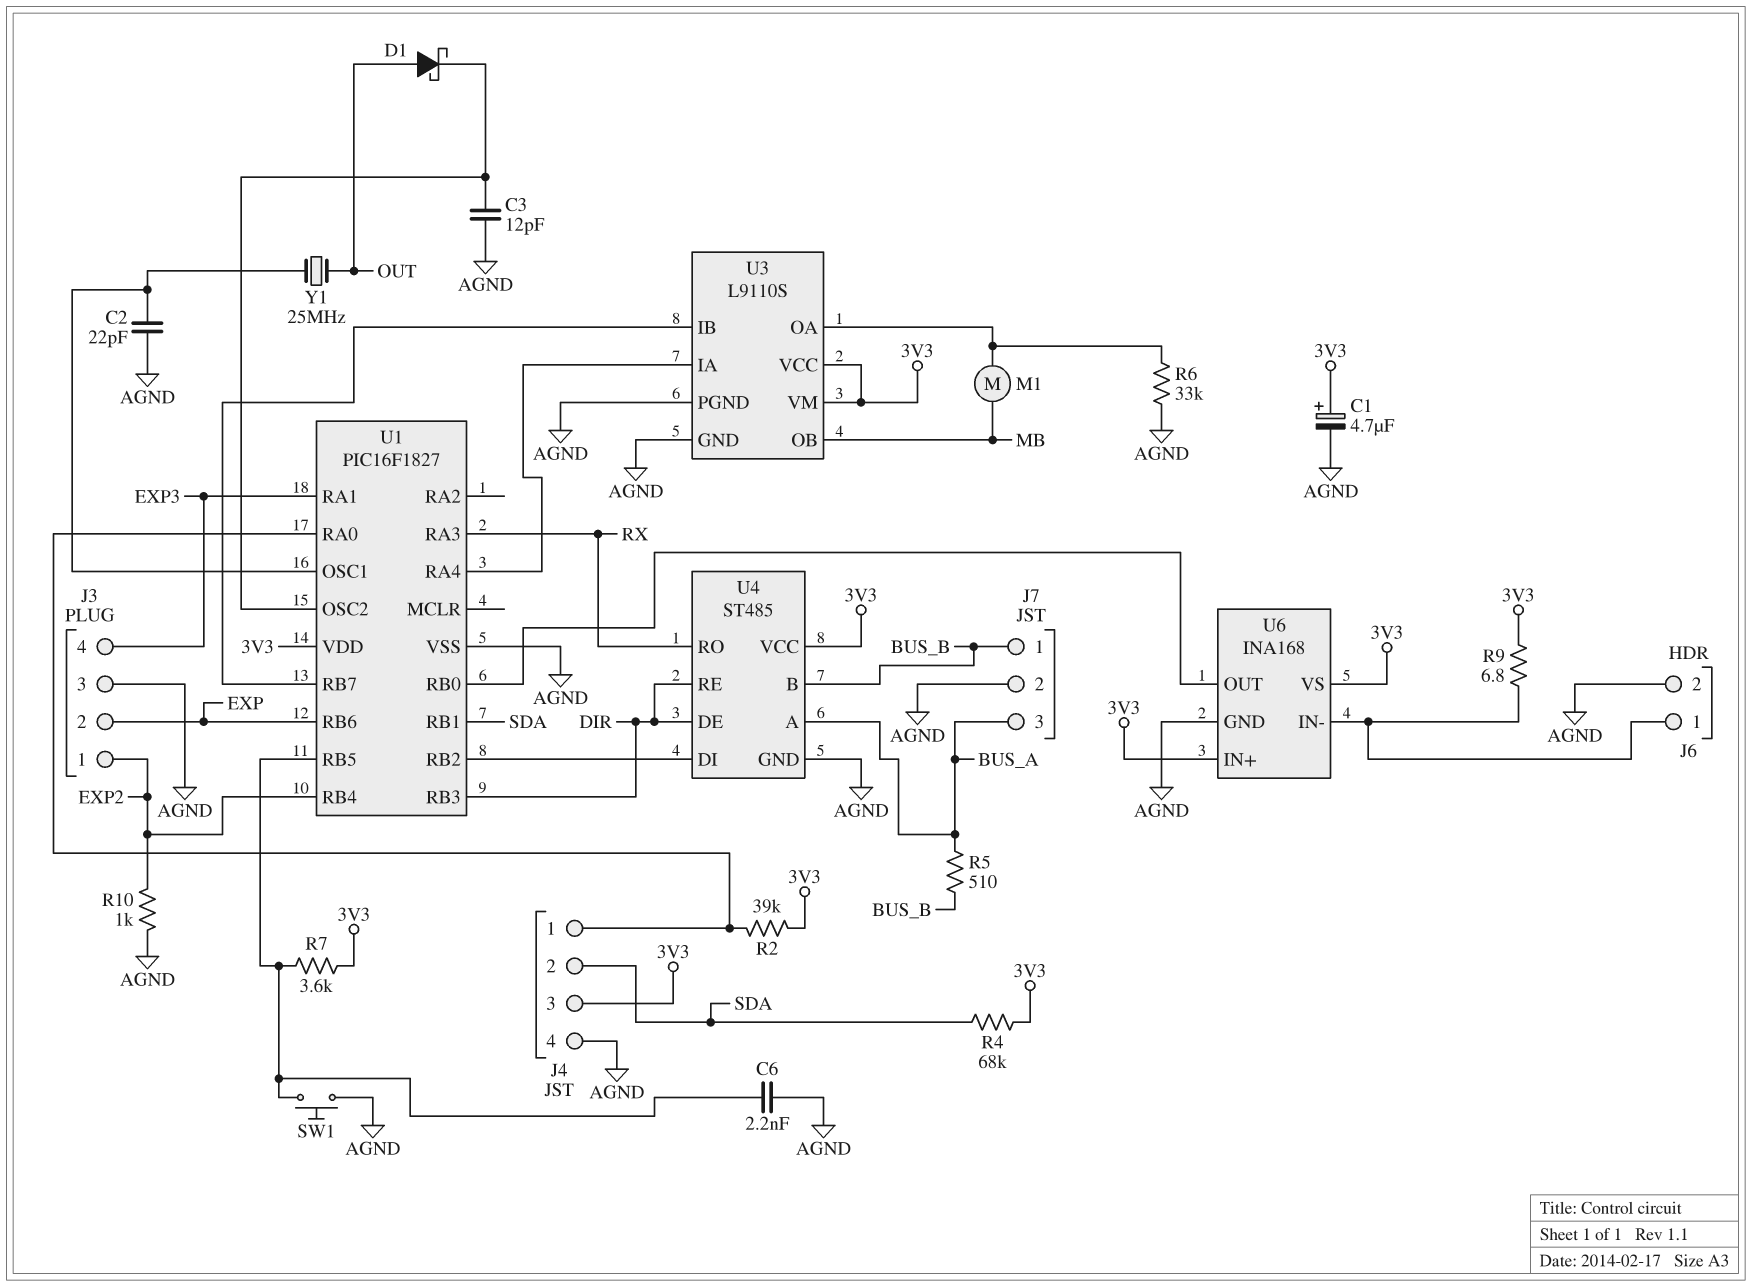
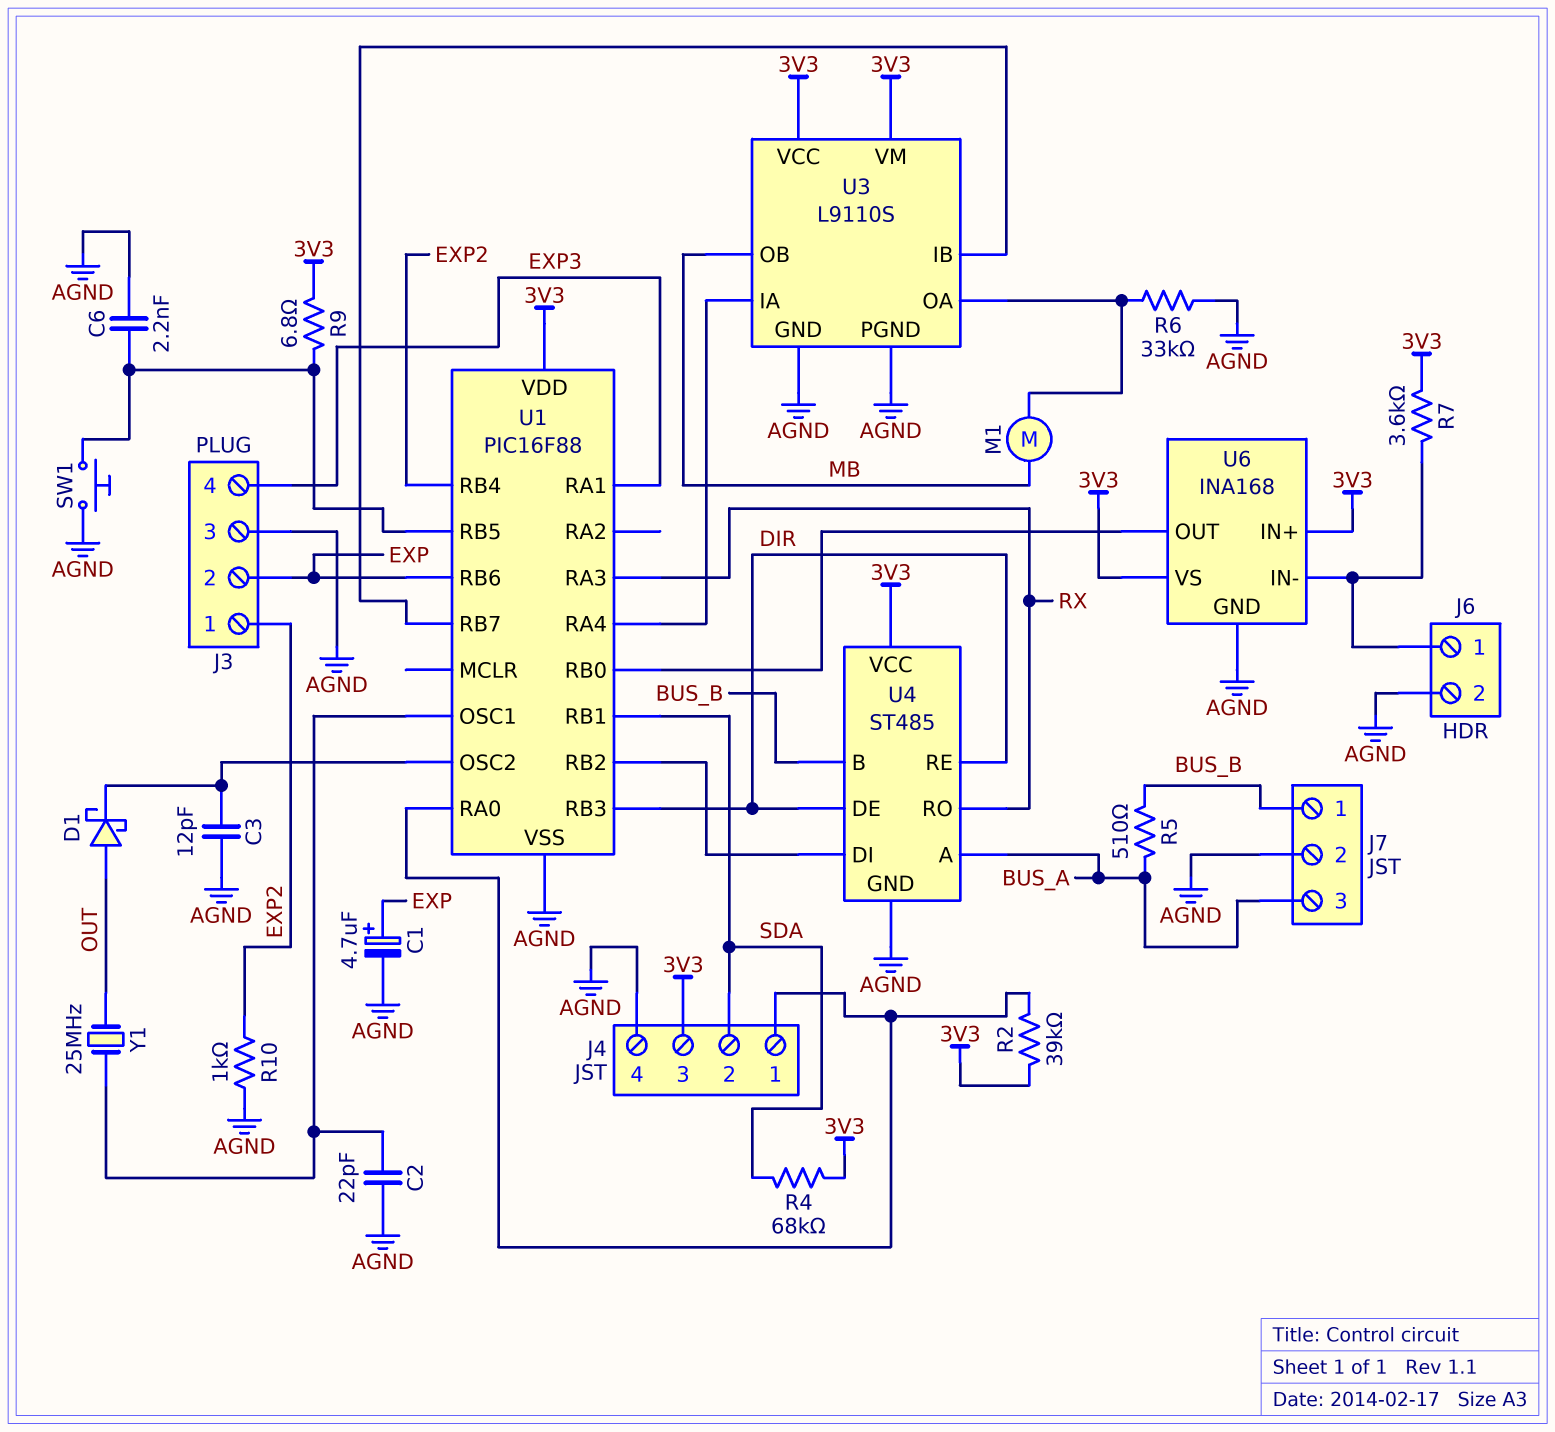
C1: 4.7uF (plus 3V3, minus AGND) -> 4.7uF (plus EXP, minus AGND)
R7: 3.6k (3V3, U1/RB5) -> 3.6k (3V3, J6/1)
R9: 6.8 (3V3, J6/1) -> 6.8 (3V3, U1/RB5)
U1: PIC16F1827 -> PIC16F88

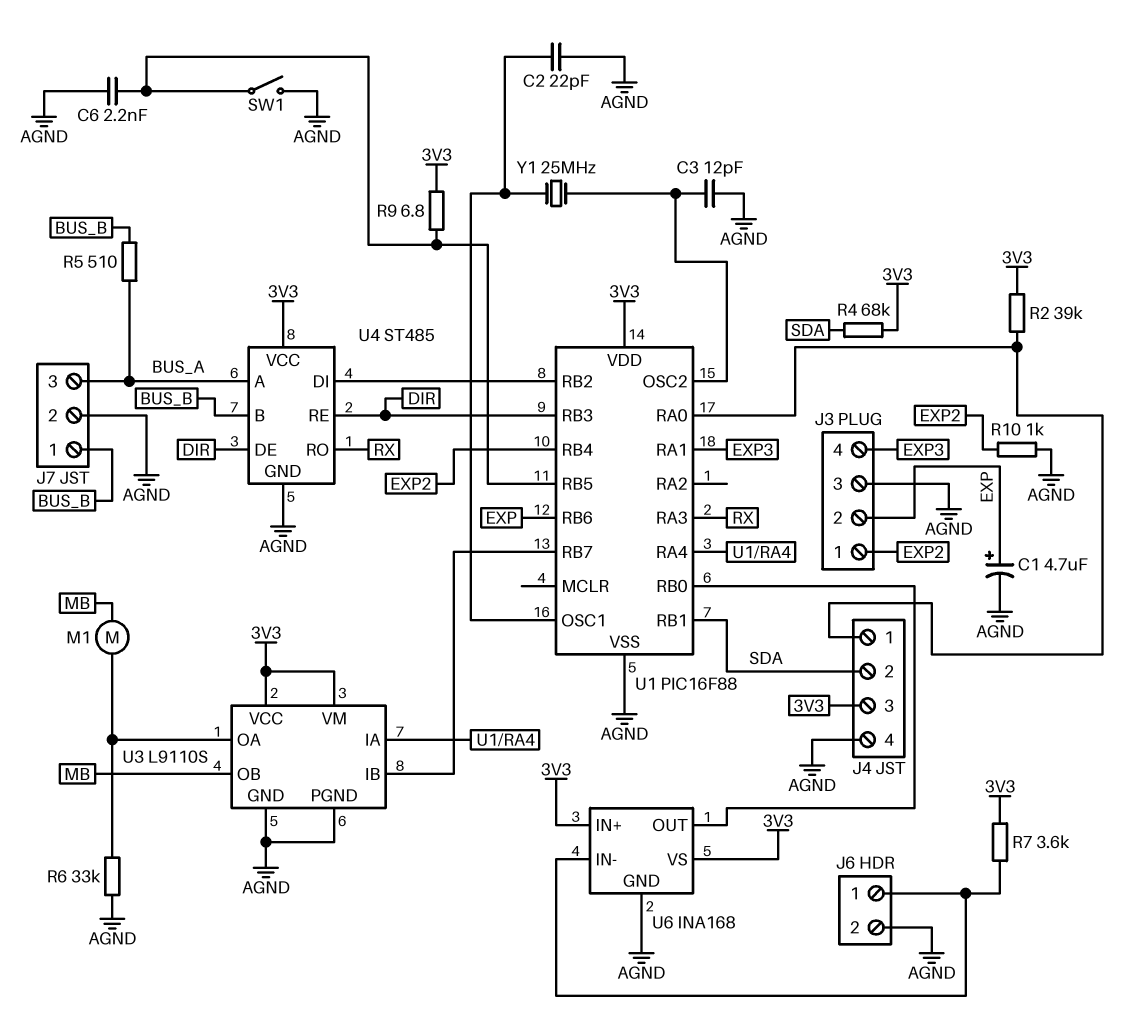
D1: schottky (A OUT, K U1/OSC2) -> none
SW1: button (AGND, U1/RB5) -> switch (AGND, U1/RB5)
Y1: 25MHz (OUT, U1/OSC1) -> 25MHz (U1/OSC1, U1/OSC2)

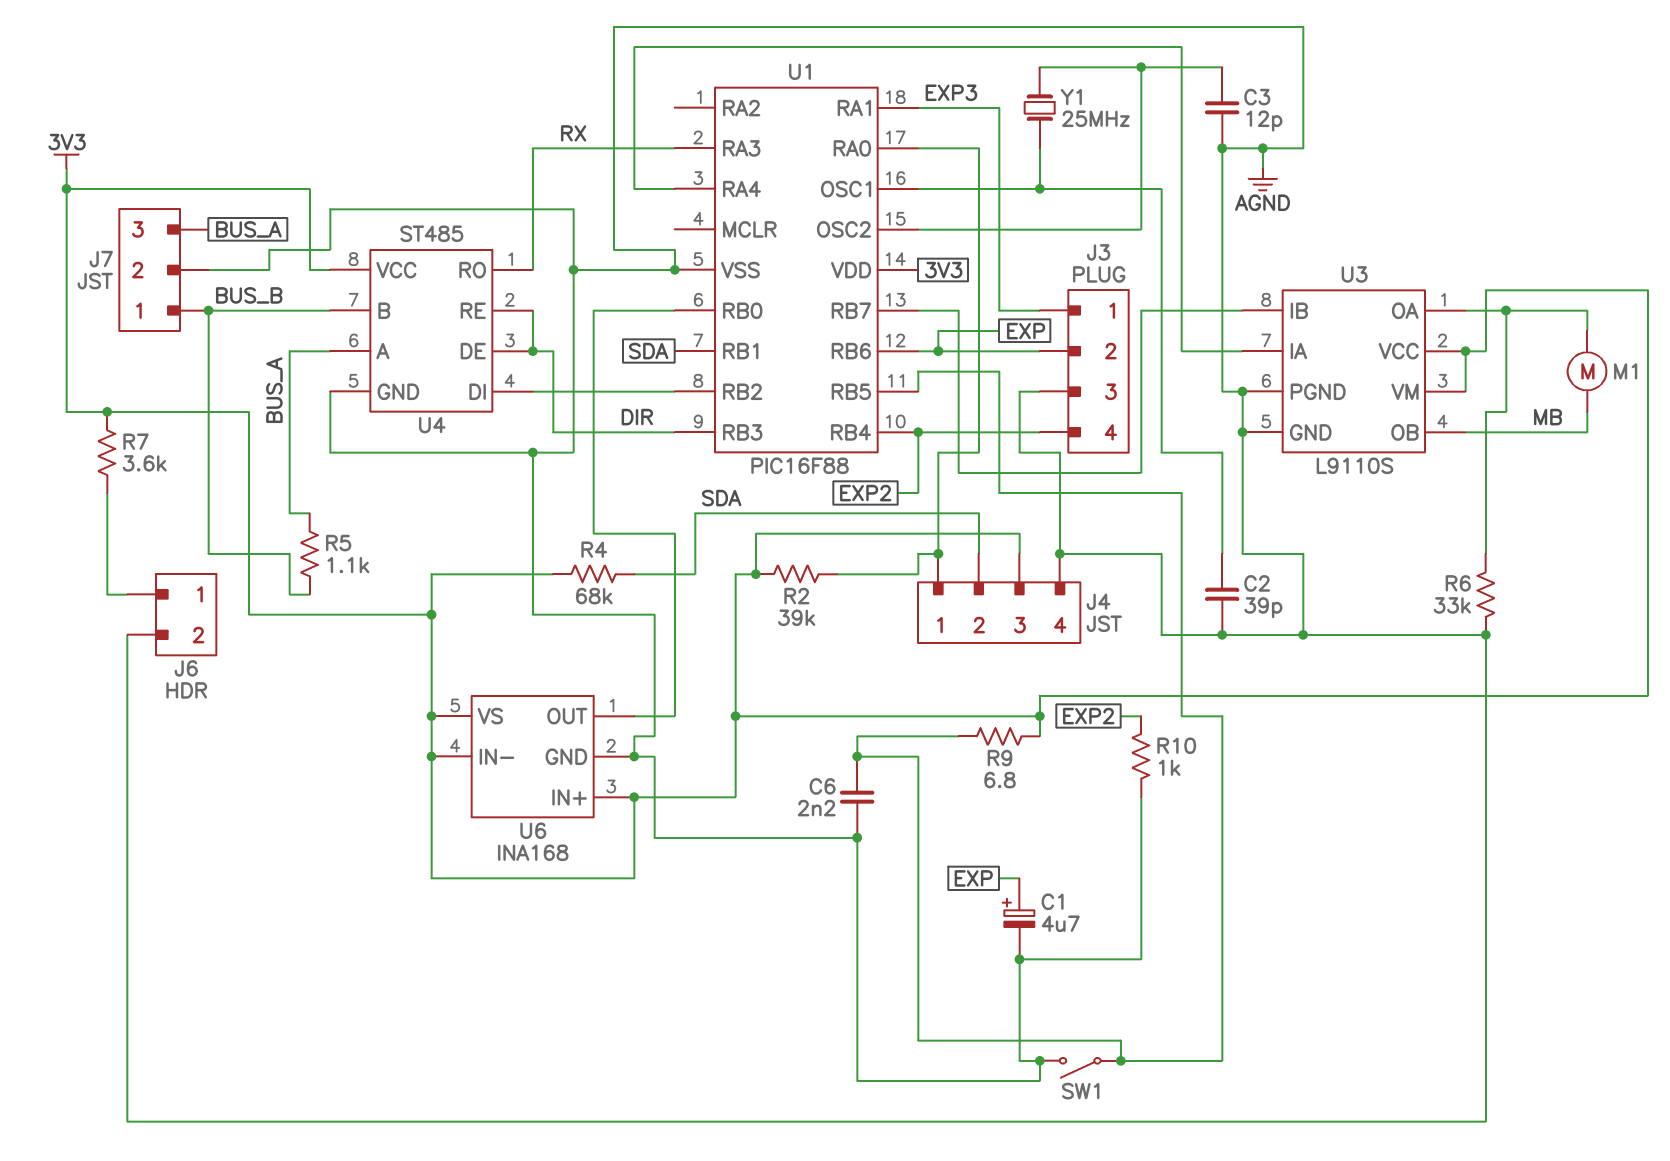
C2: 22pF (AGND, U1/OSC1) -> 39pF (AGND, U1/OSC1)
J3 pin 1: EXP2 -> EXP3
J3 pin 4: EXP3 -> EXP2
R5: 510 (BUS_A, BUS_B) -> 1.1k (BUS_A, BUS_B)
U6 pin IN-: J6/1 -> 3V3

